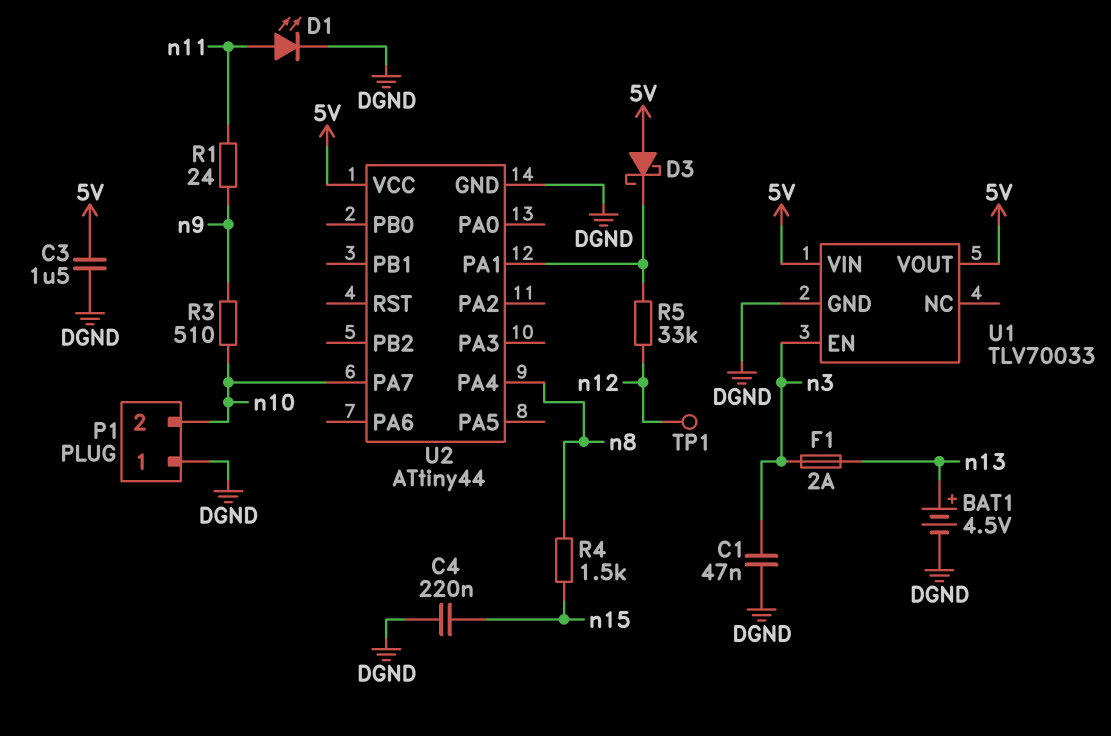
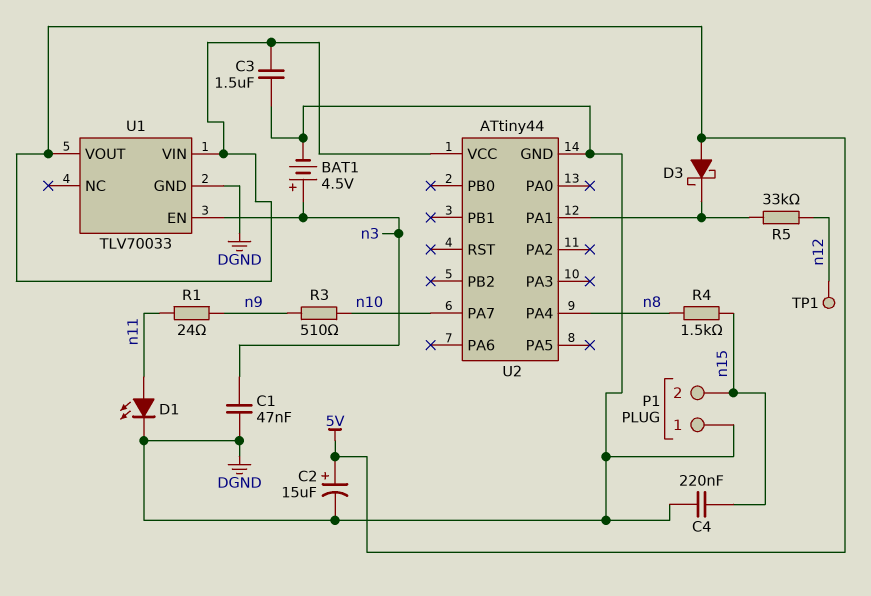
BAT1: 4.5V (plus n13, minus DGND) -> 4.5V (plus n3, minus DGND)
C2: none -> 15uF (plus 5V, minus DGND)
F1: 2A (n3, n13) -> none
P1 pin 2: n10 -> n15

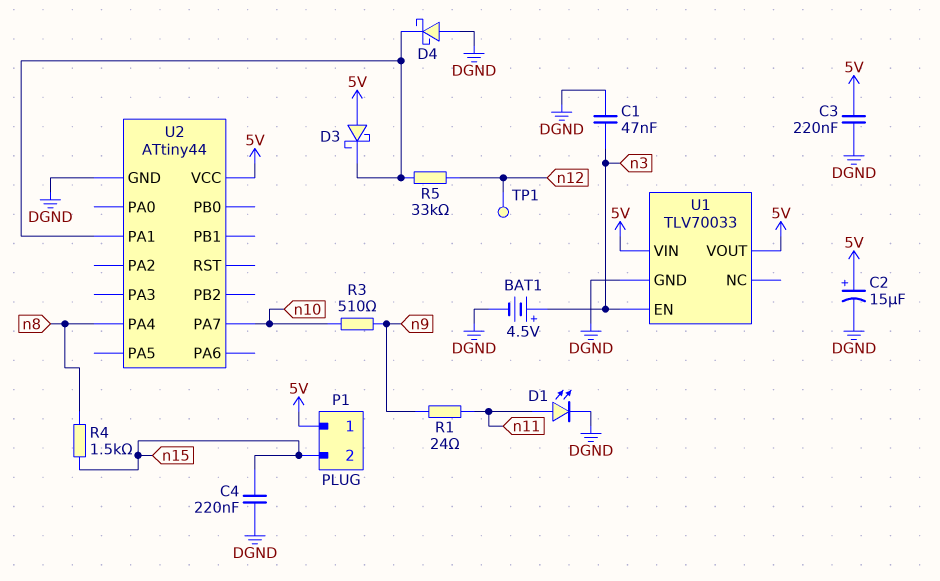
C3: 1.5uF (5V, DGND) -> 220nF (5V, DGND)
D4: none -> schottky (A DGND, K U2/PA1)
P1 pin 1: DGND -> 5V

